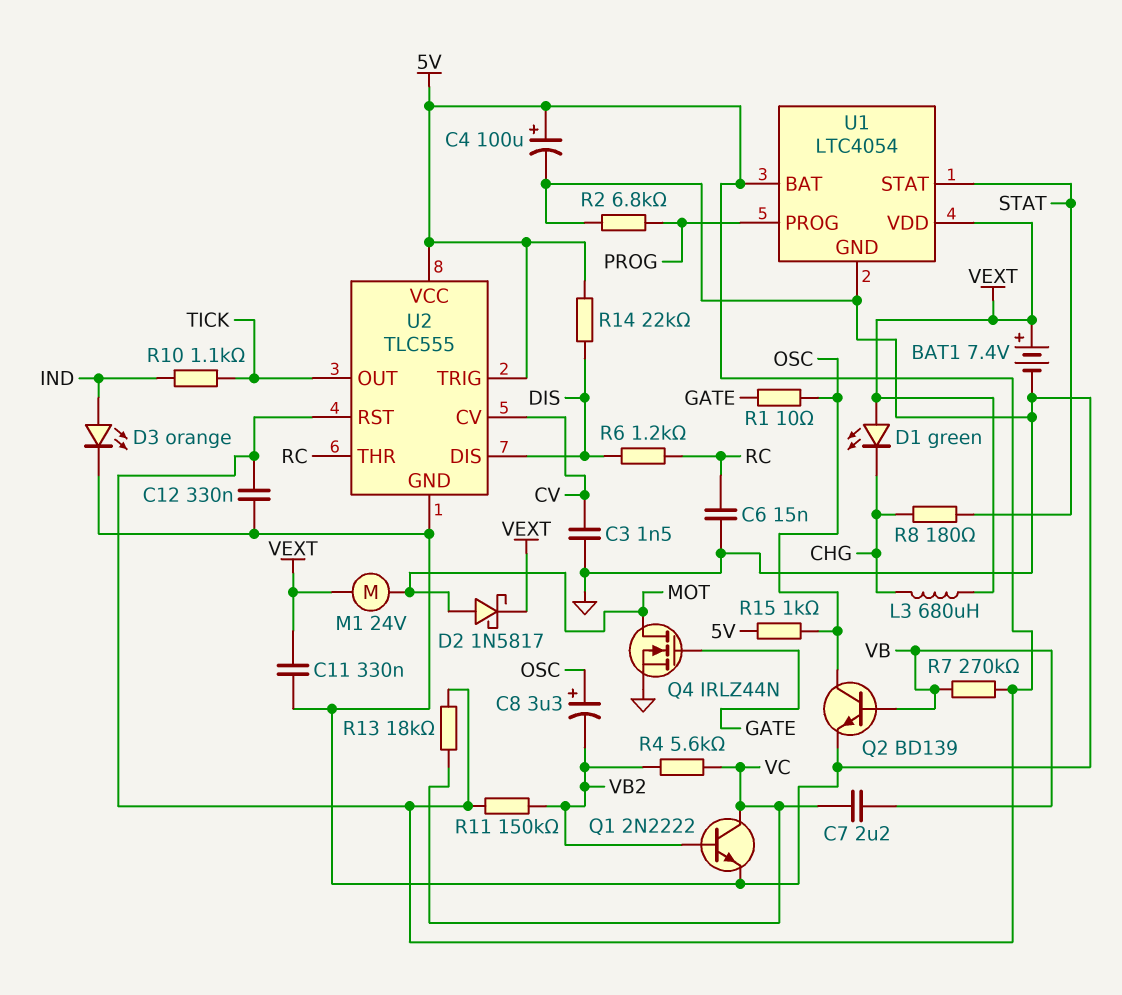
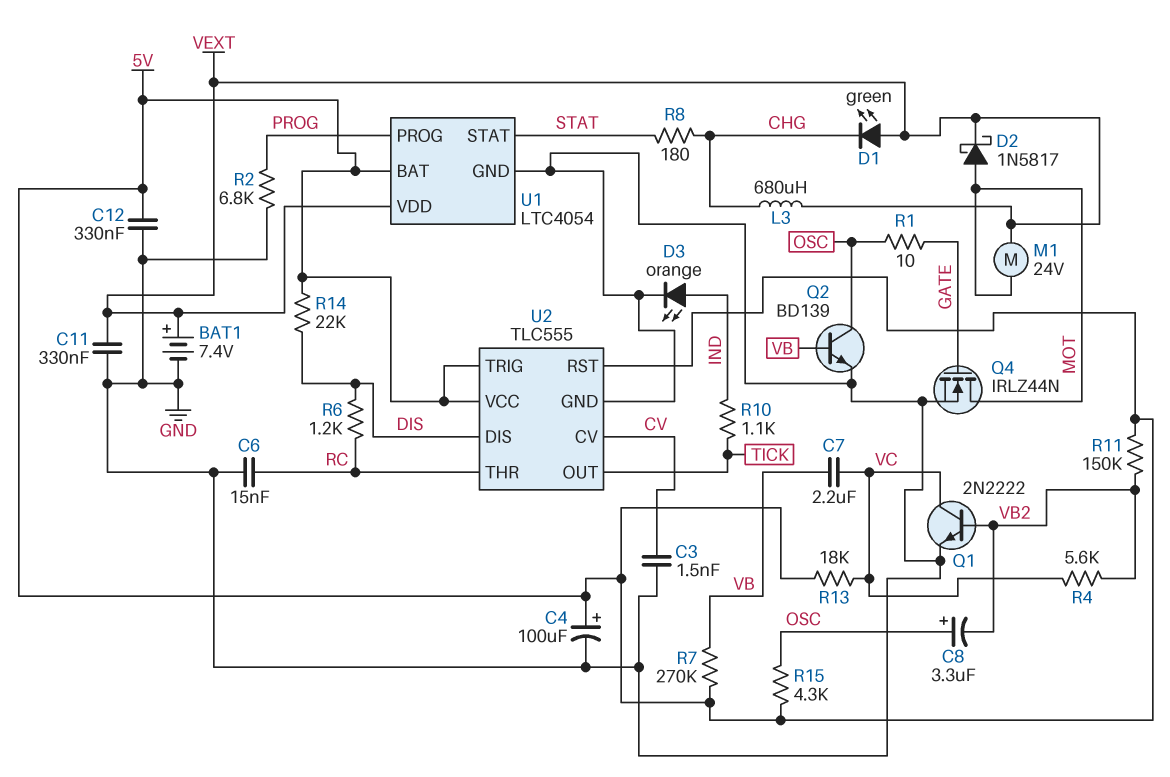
R15: 1k (5V, OSC) -> 4.3k (5V, OSC)

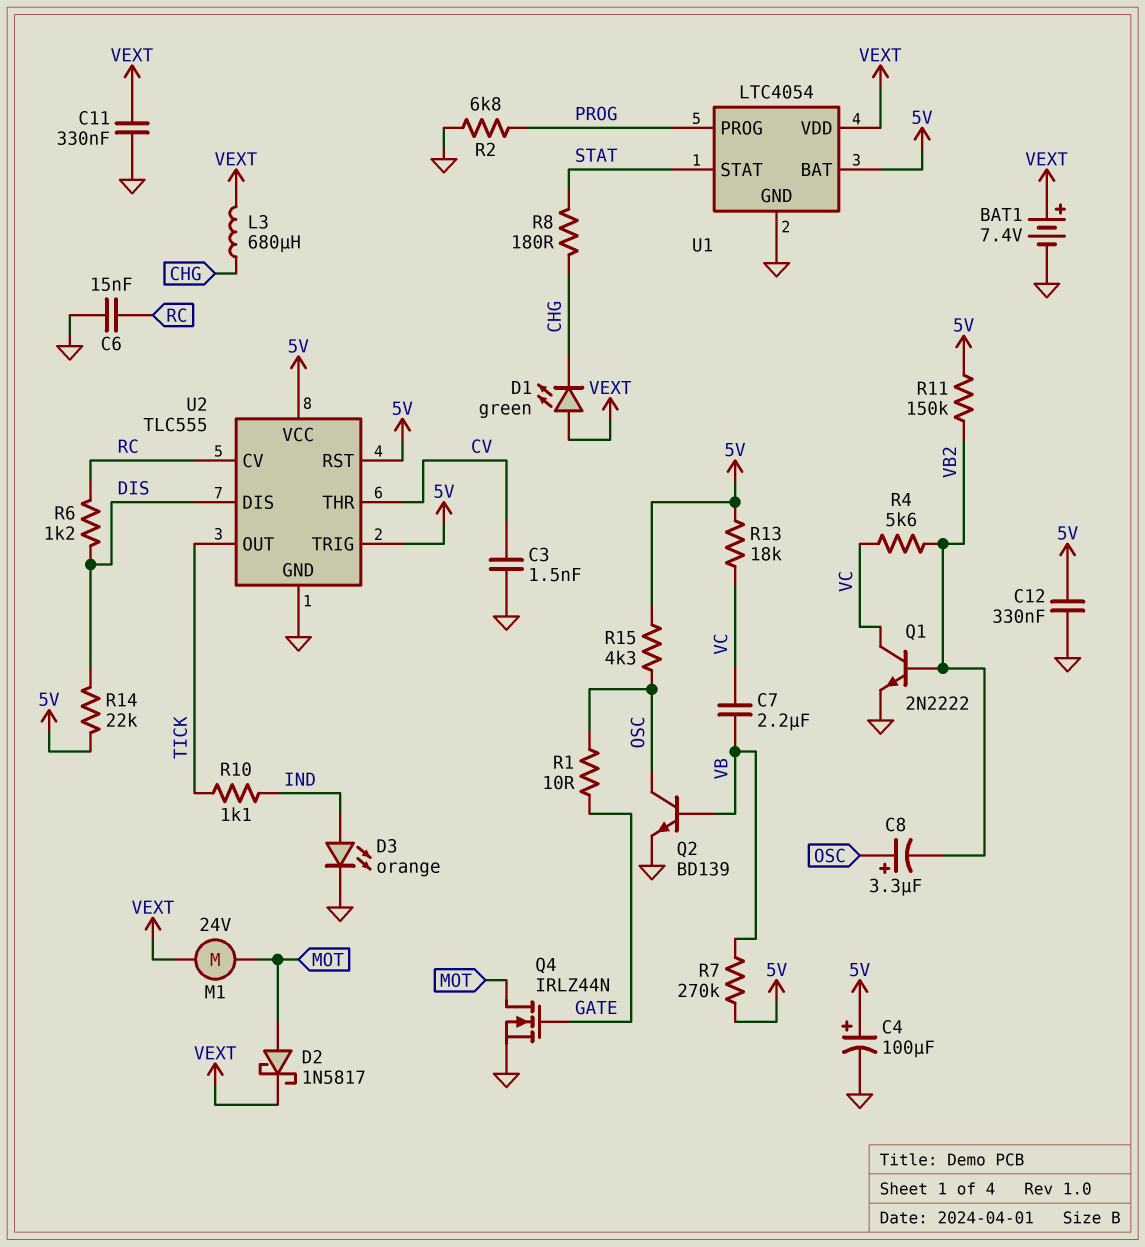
U2 pin CV: CV -> RC
U2 pin THR: RC -> CV

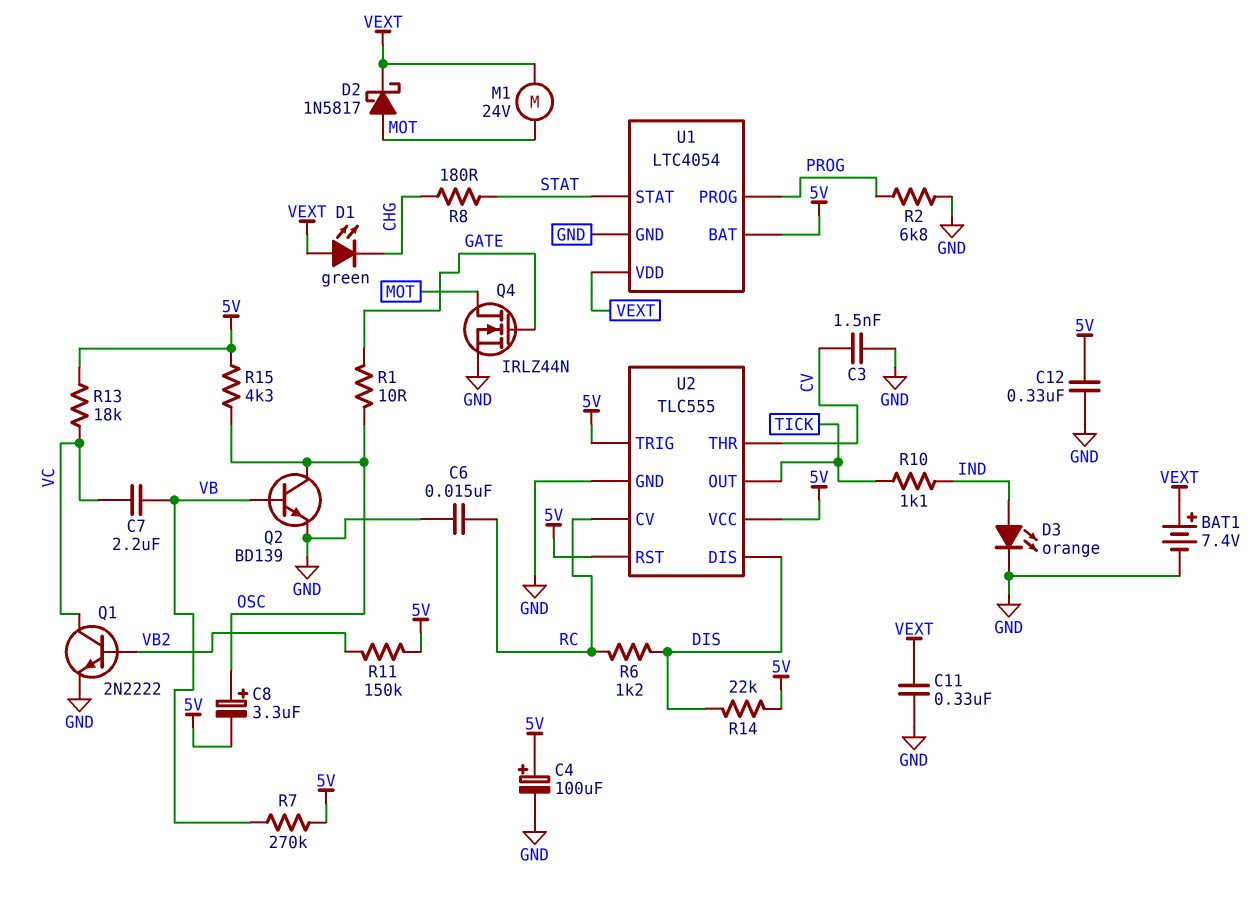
C8: 3.3uF (plus OSC, minus VB2) -> 3.3uF (plus OSC, minus 5V)
L3: 680uH (CHG, VEXT) -> none
R4: 5.6k (VB2, VC) -> none

